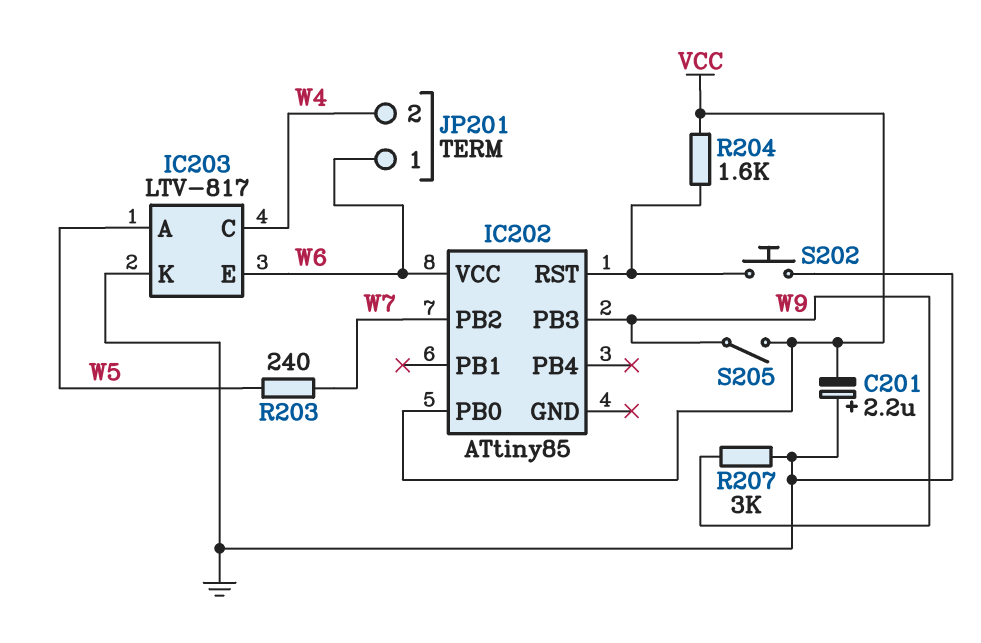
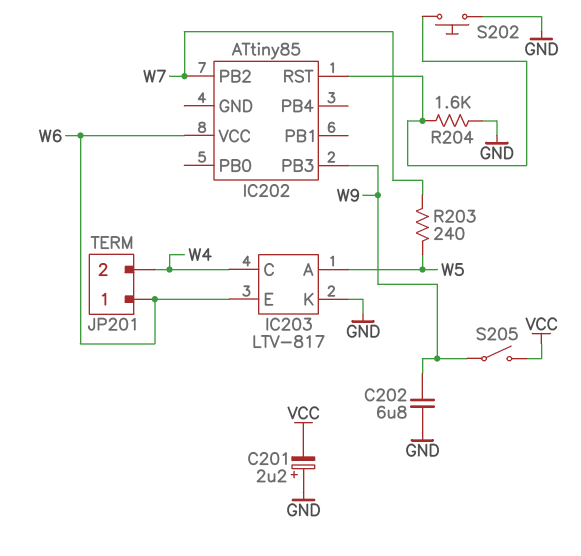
C202: none -> 6.8uF (GND, W9)
IC202 pin PB0: VCC -> none
R204: 1.6k (IC202/RST, VCC) -> 1.6k (GND, IC202/RST)
R207: 3k (GND, W9) -> none

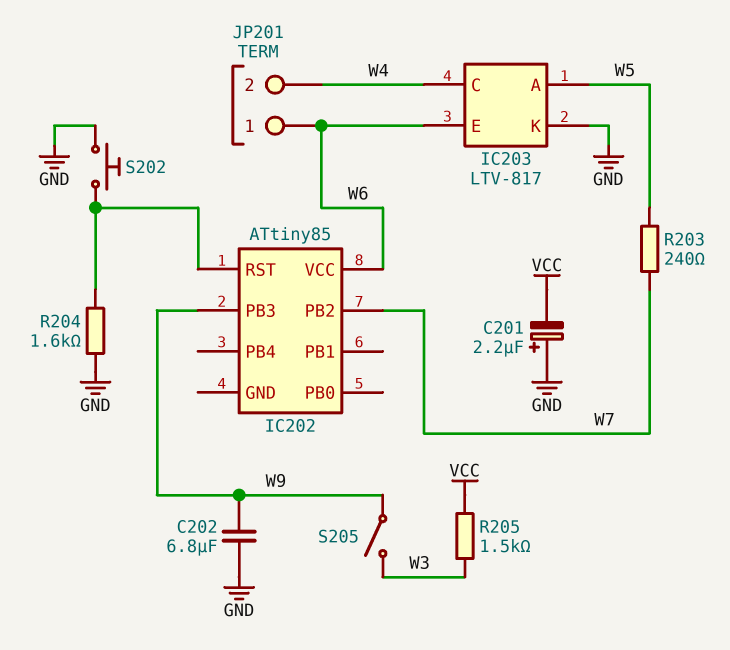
R205: none -> 1.5k (VCC, W3)
S205: switch (VCC, W9) -> switch (W3, W9)

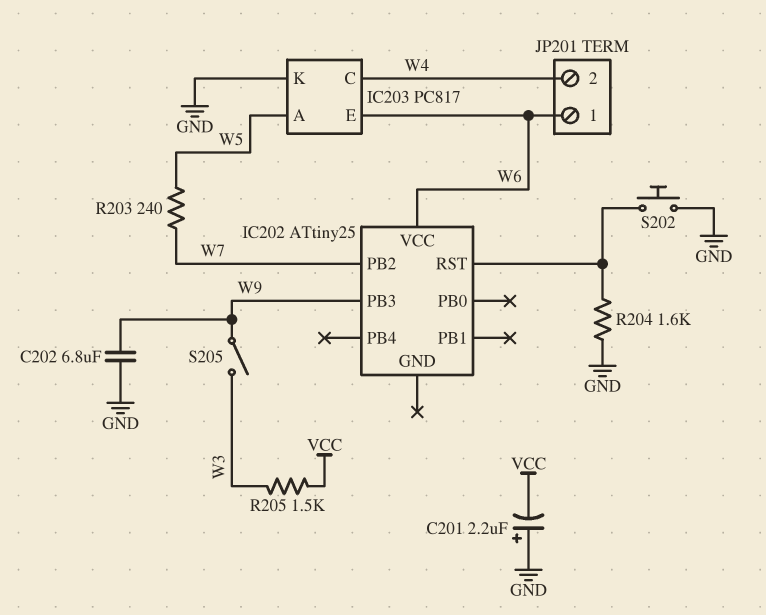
IC202: ATtiny85 -> ATtiny25
IC203: LTV-817 -> PC817

